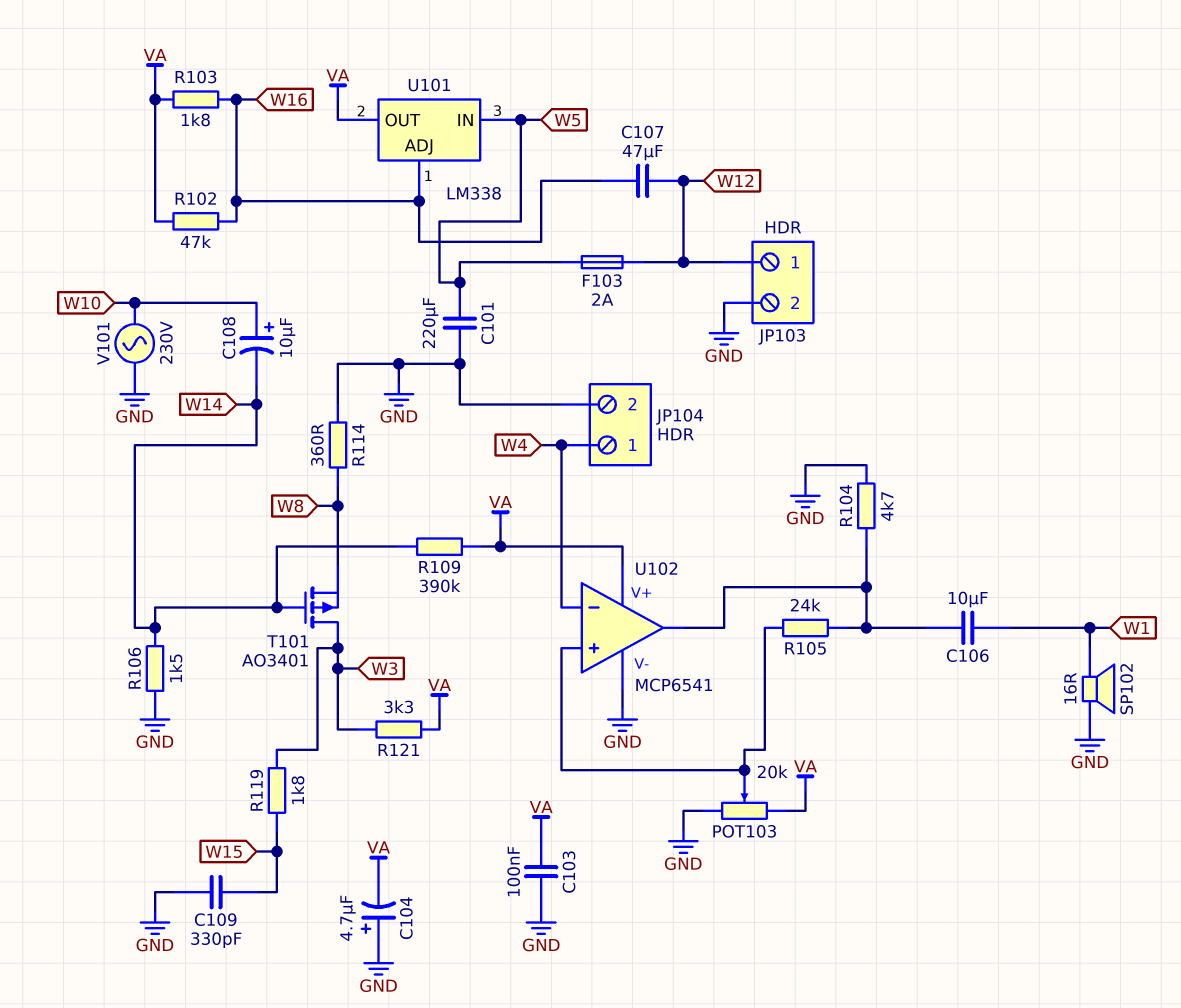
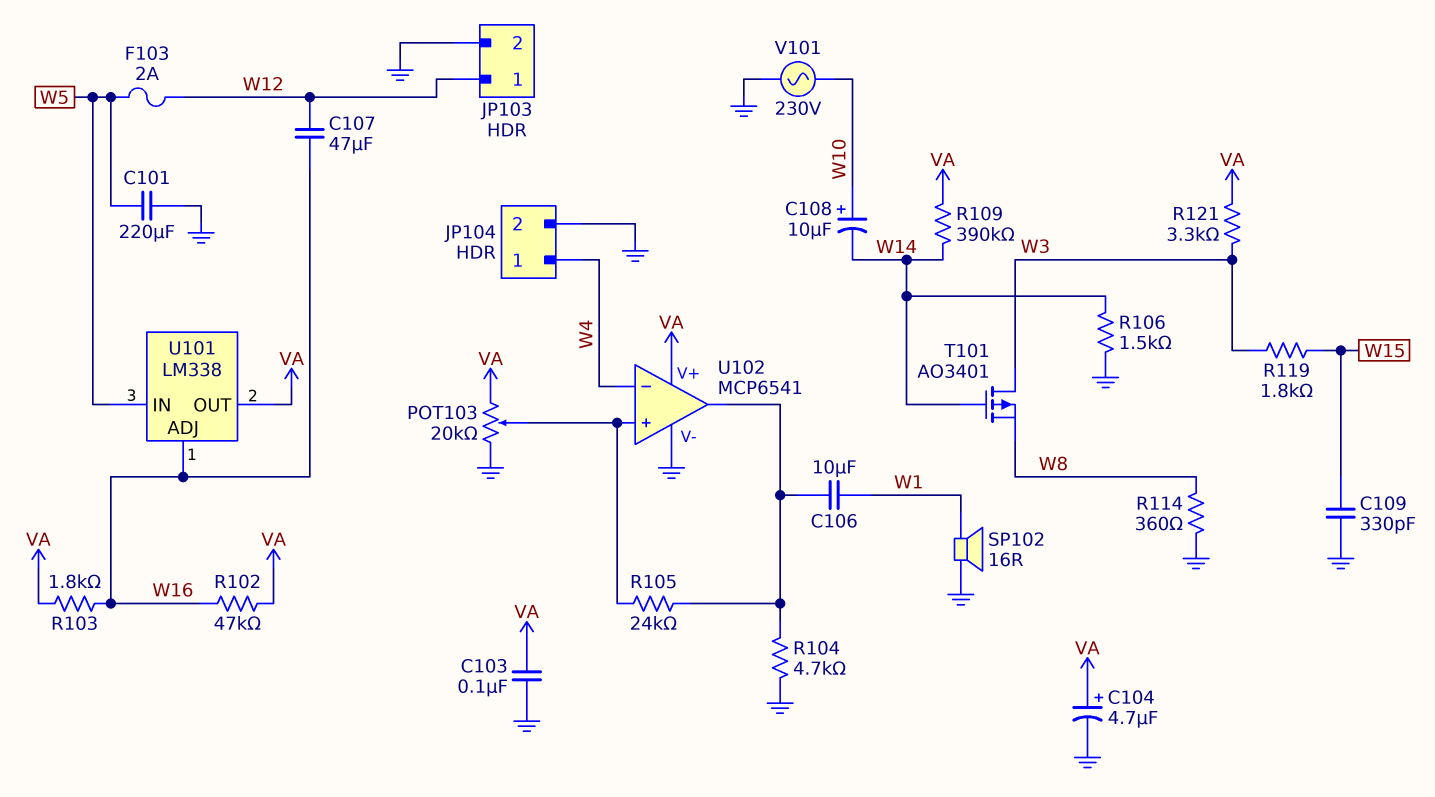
C104: 4.7uF (plus GND, minus VA) -> 4.7uF (plus VA, minus GND)

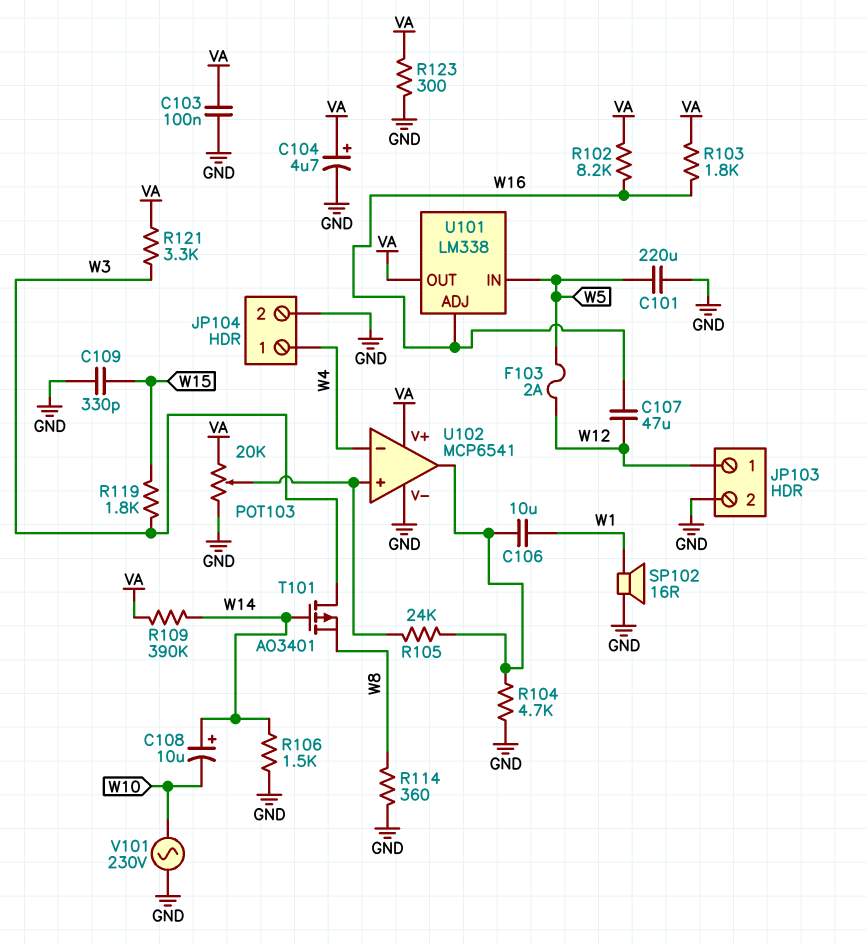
C108: 10uF (plus W10, minus W14) -> 10uF (plus W14, minus W10)
R102: 47k (VA, W16) -> 8.2k (VA, W16)
R123: none -> 300 (GND, VA)

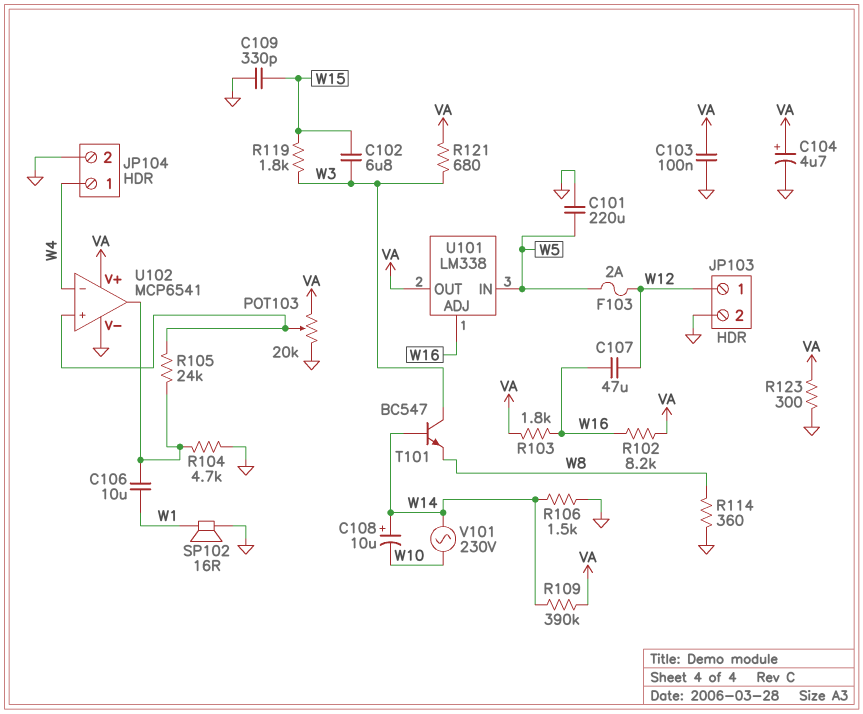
C102: none -> 6.8uF (W3, W15)
R121: 3.3k (VA, W3) -> 680 (VA, W3)
T101: PMOS AO3401 (G W14, D W3, S W8) -> NPN BC547 (B W14, C W3, E W8)
V101: AC 230V (GND, W10) -> AC 230V (W10, W14)

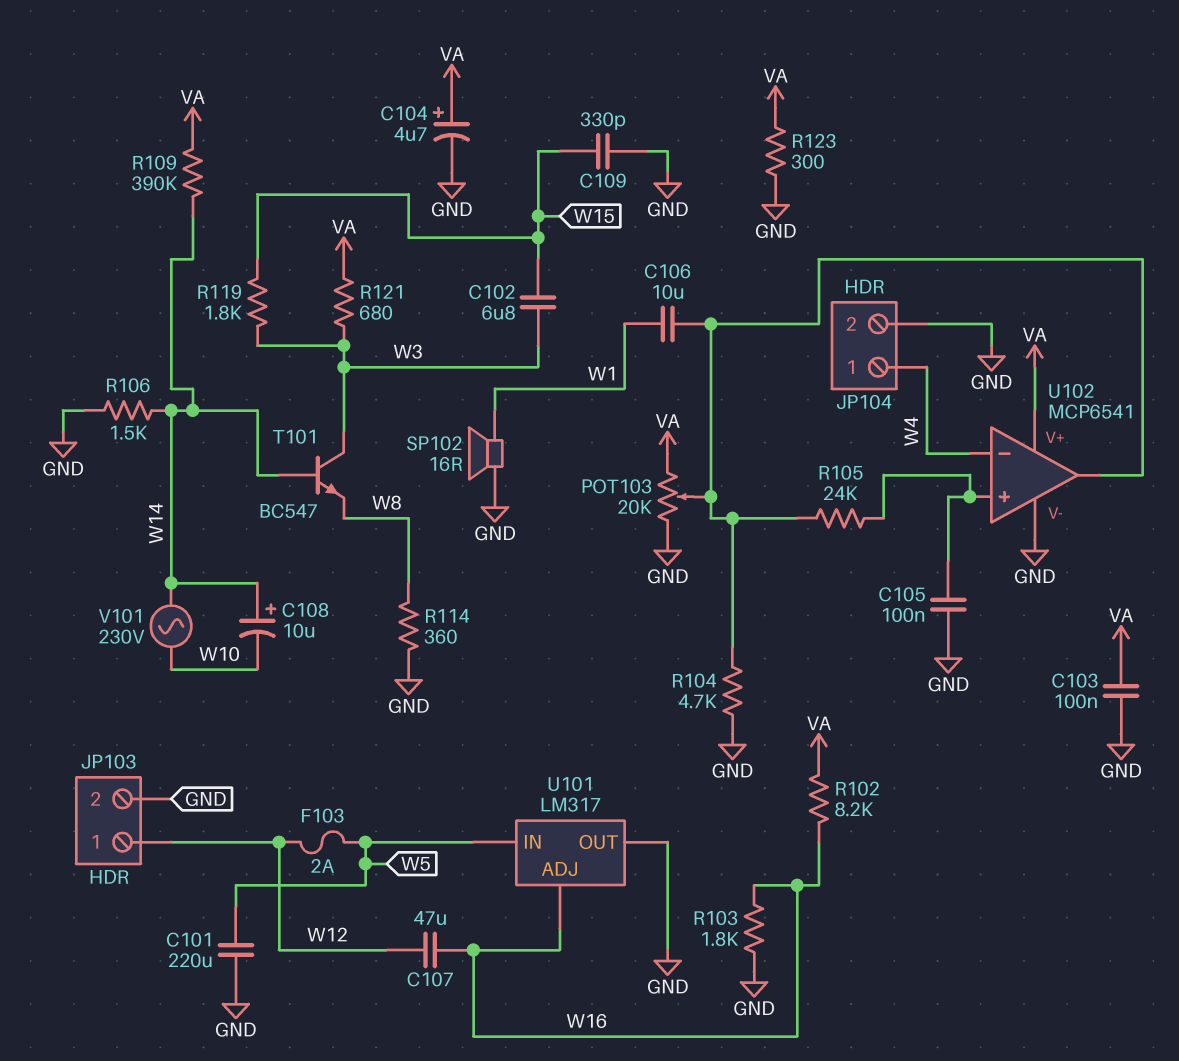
C105: none -> 100nF (GND, U102/in+)
POT103: 20k (GND, VA, wiper U102/in+) -> 20k (GND, VA, wiper U102/out)
R103: 1.8k (VA, W16) -> 1.8k (GND, W16)
U101: LM338 -> LM317
U101 pin OUT: VA -> GND

